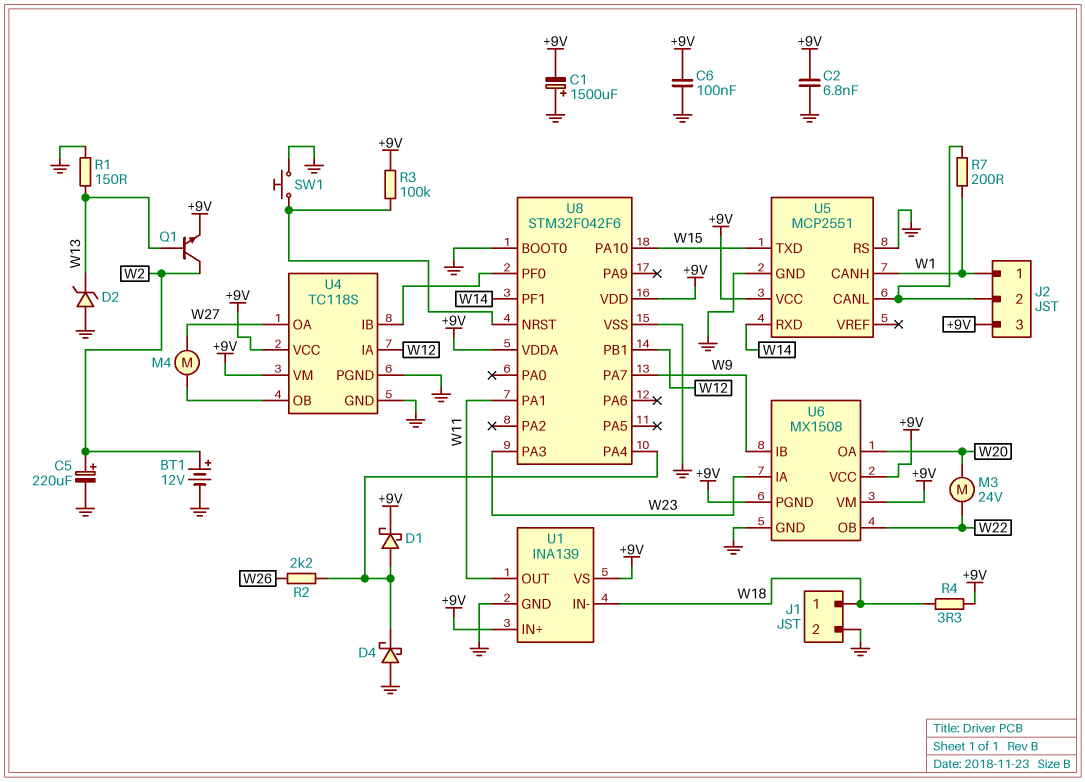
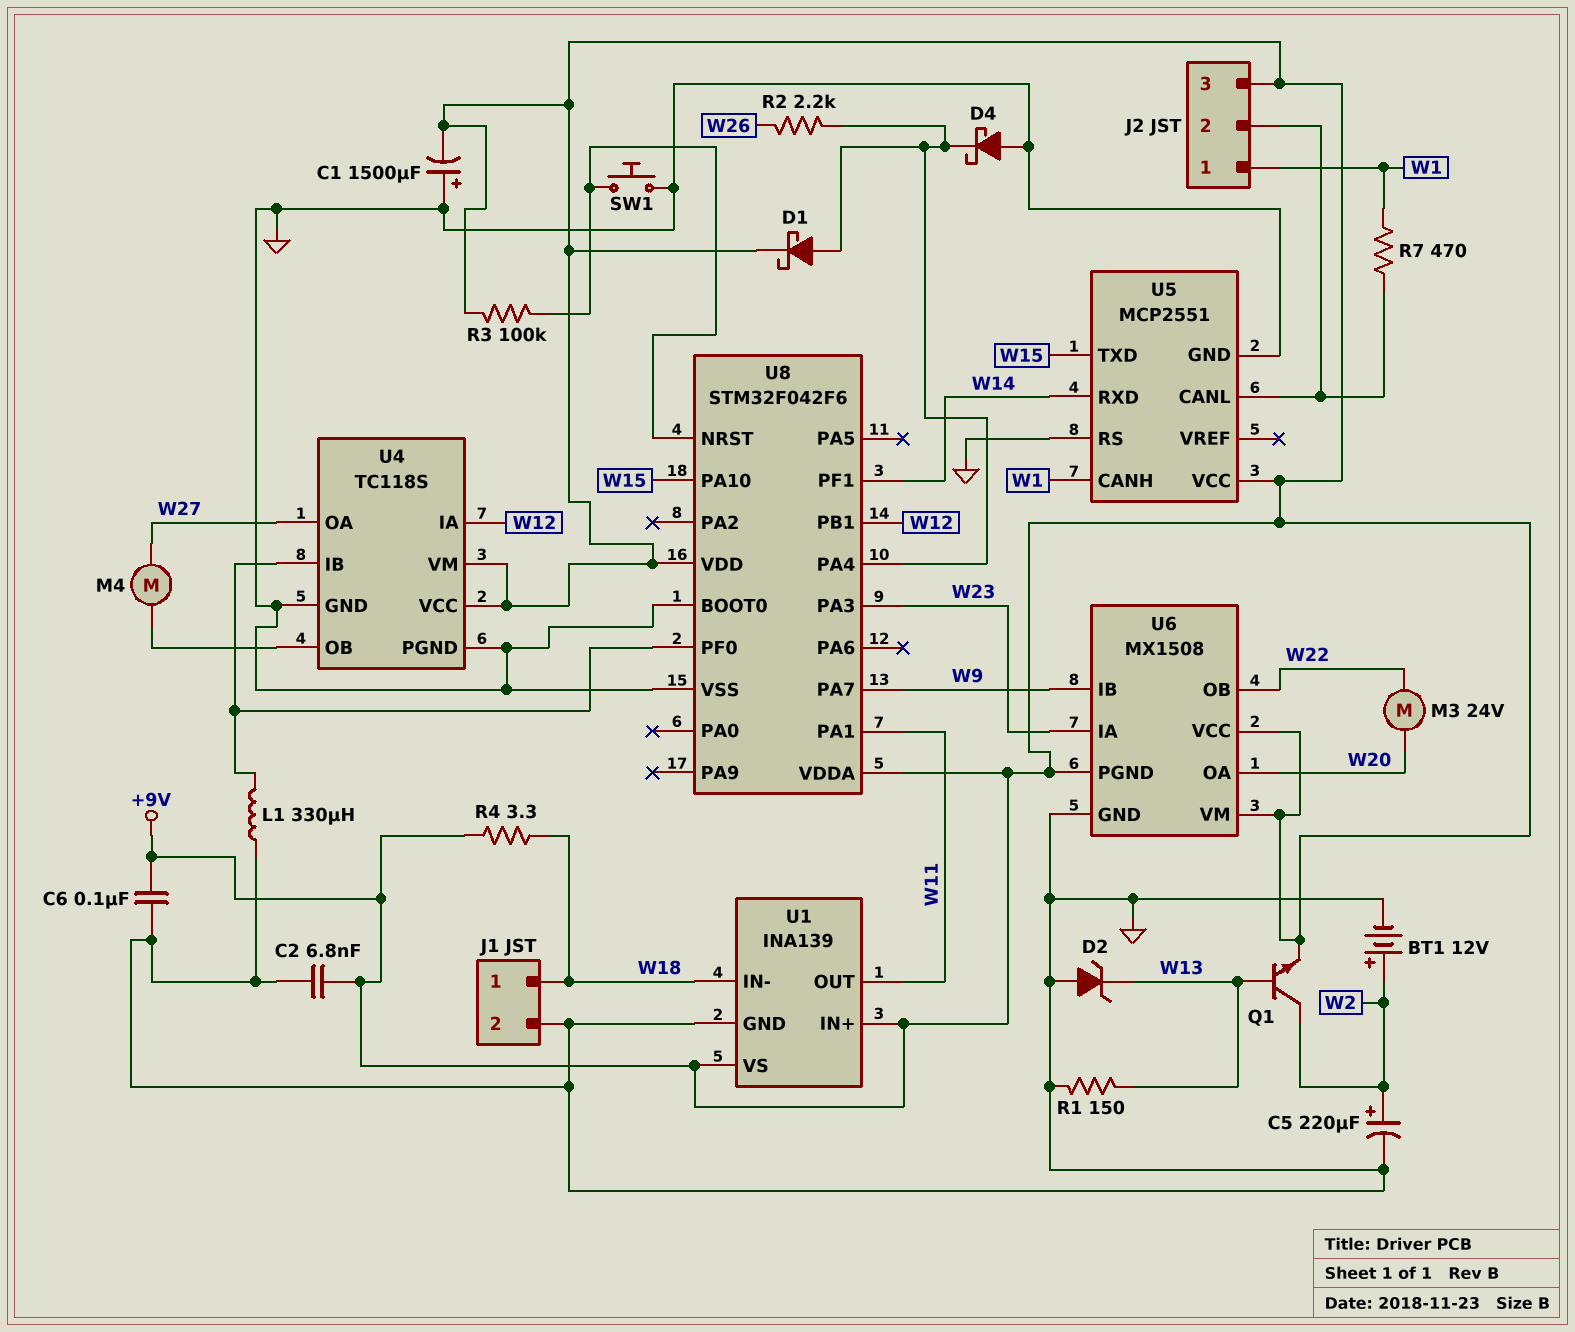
L1: none -> 330uH (GND, U4/IB)
R7: 200 (J2/2, W1) -> 470 (J2/2, W1)

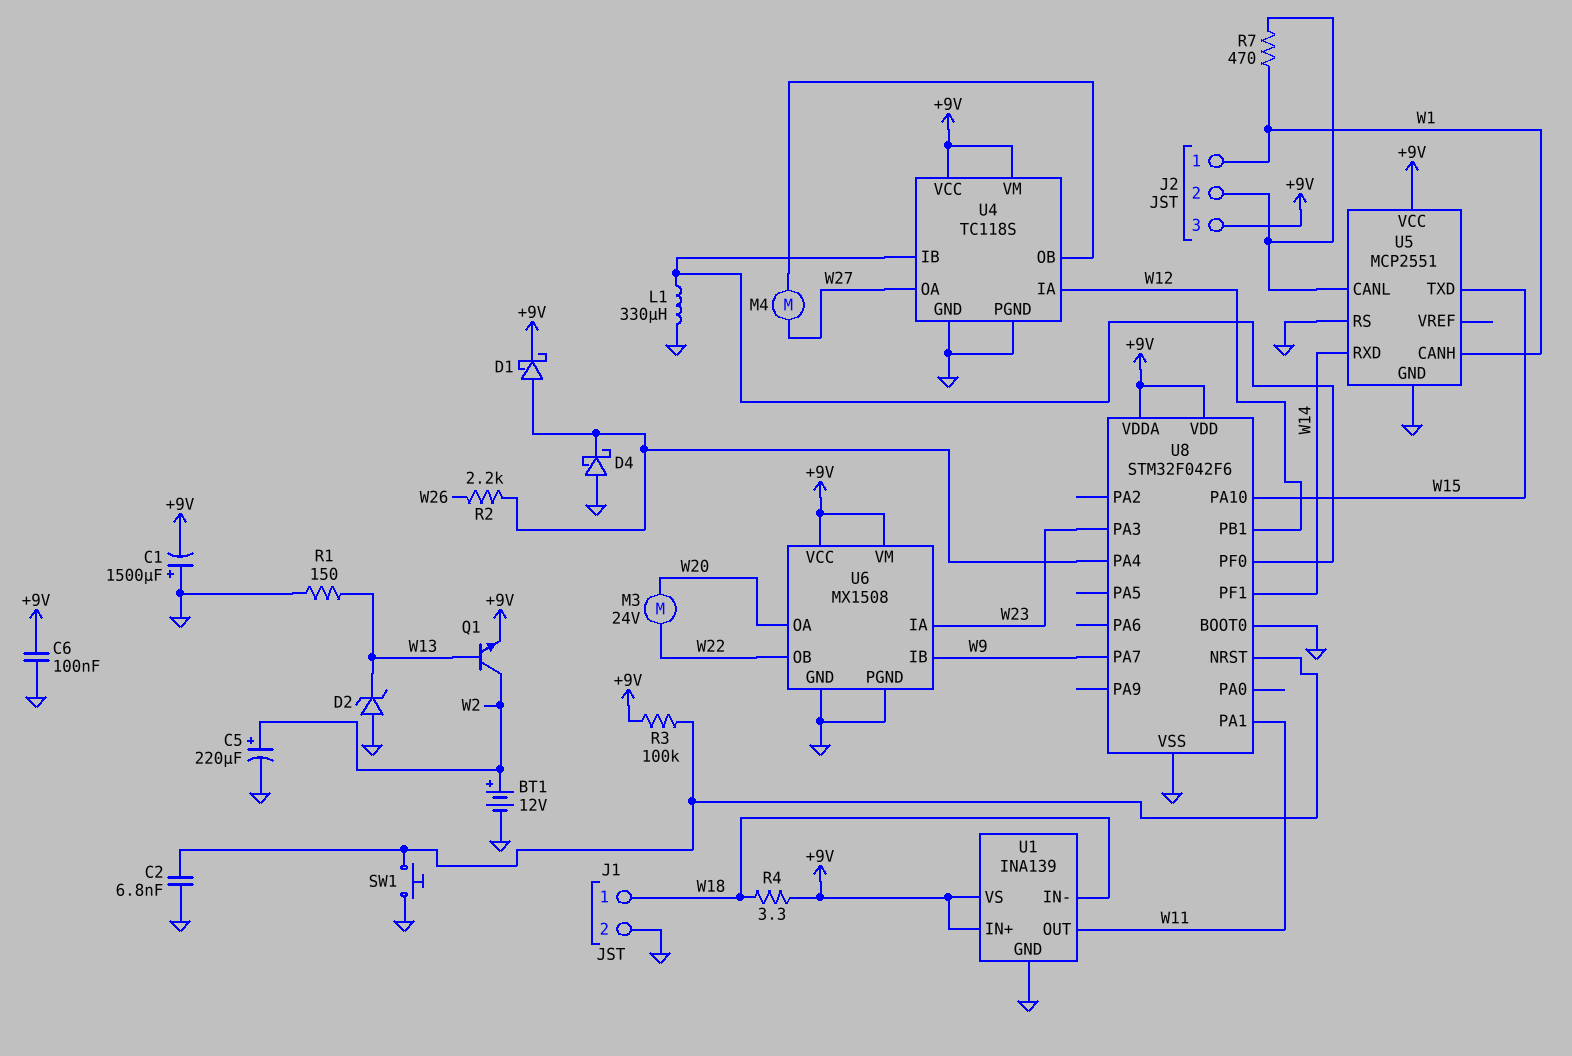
C2: 6.8nF (+9V, GND) -> 6.8nF (GND, U8/NRST)
U6 pin PGND: +9V -> GND

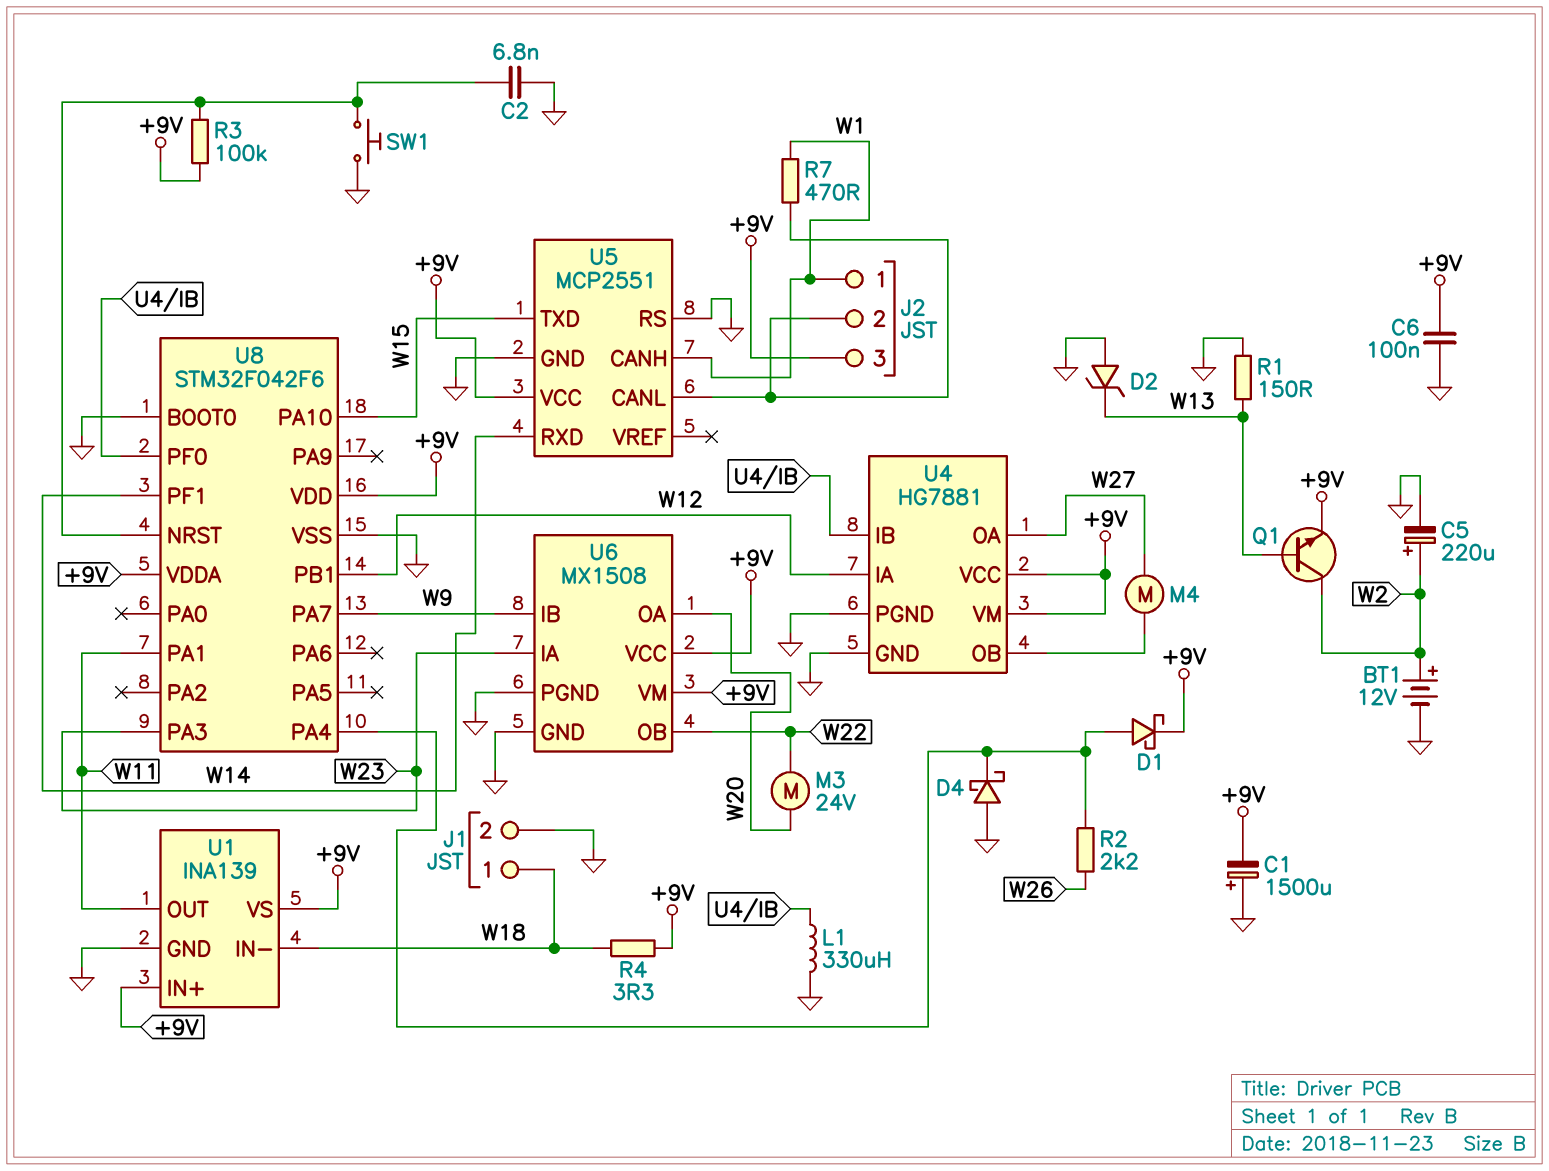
U4: TC118S -> HG7881

